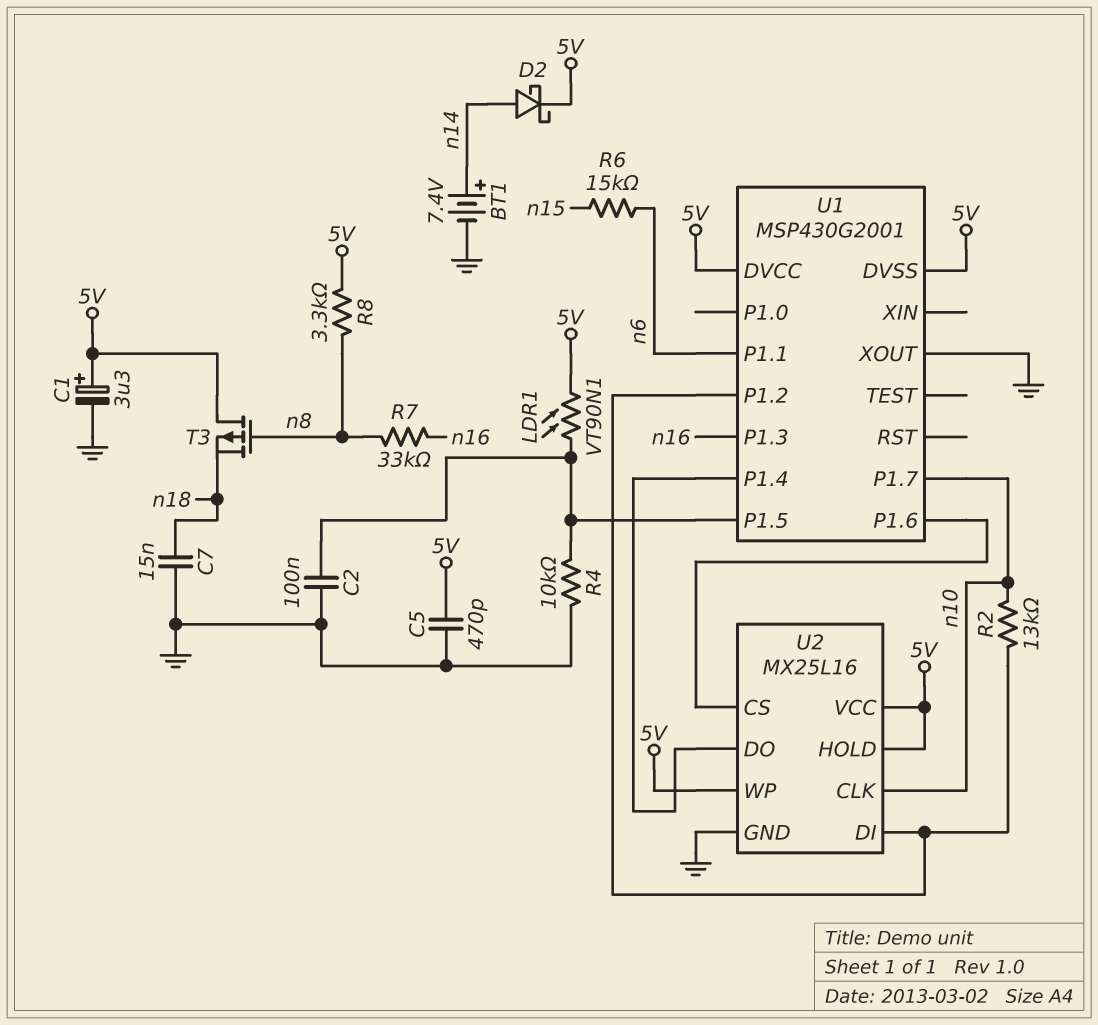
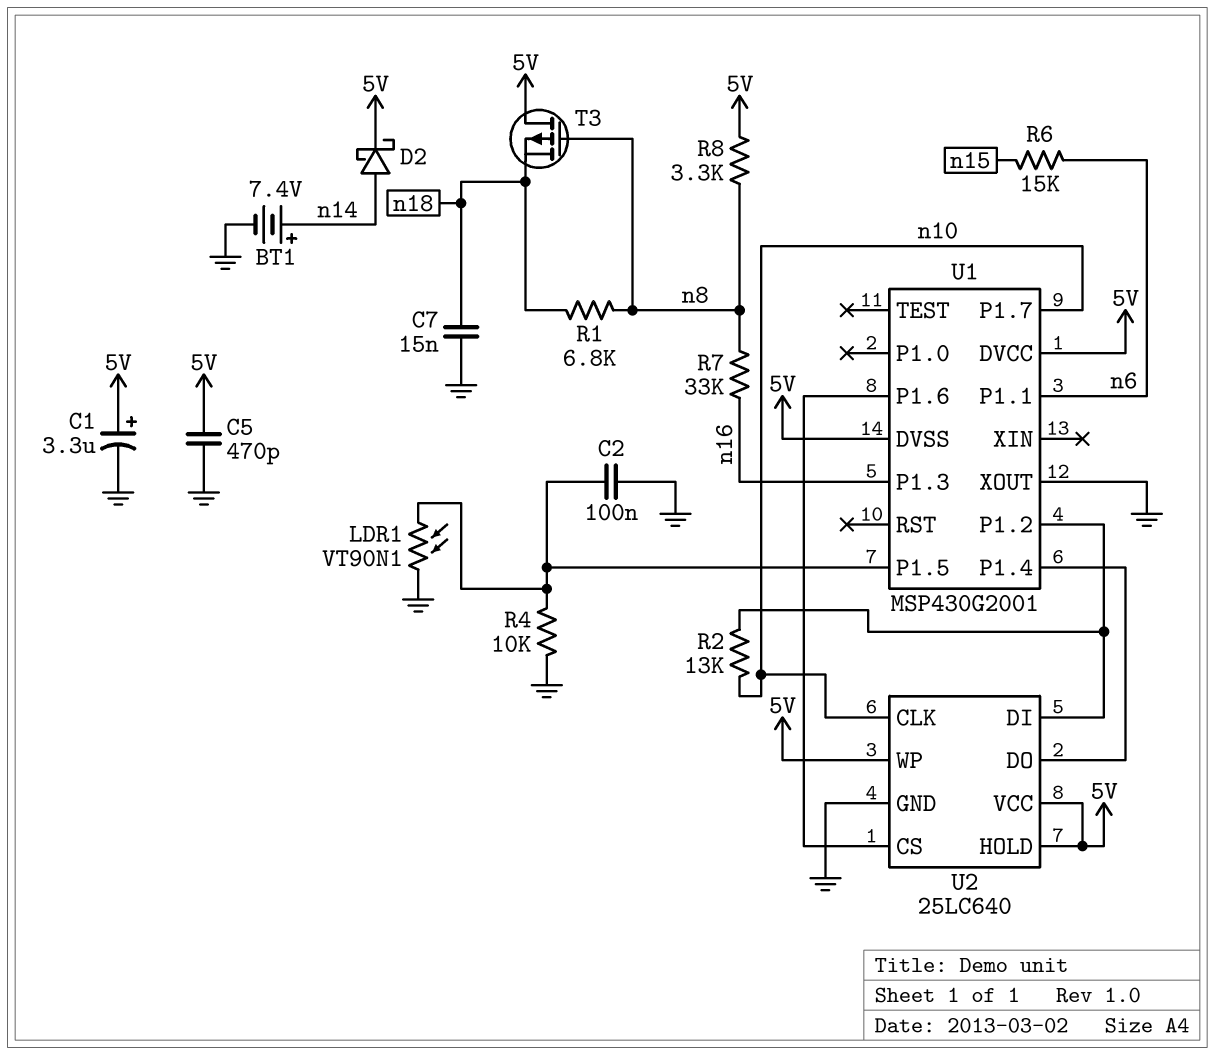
LDR1: VT90N1 (5V, U1/P1.5) -> VT90N1 (GND, U1/P1.5)
R1: none -> 6.8k (n8, n18)
U2: MX25L16 -> 25LC640

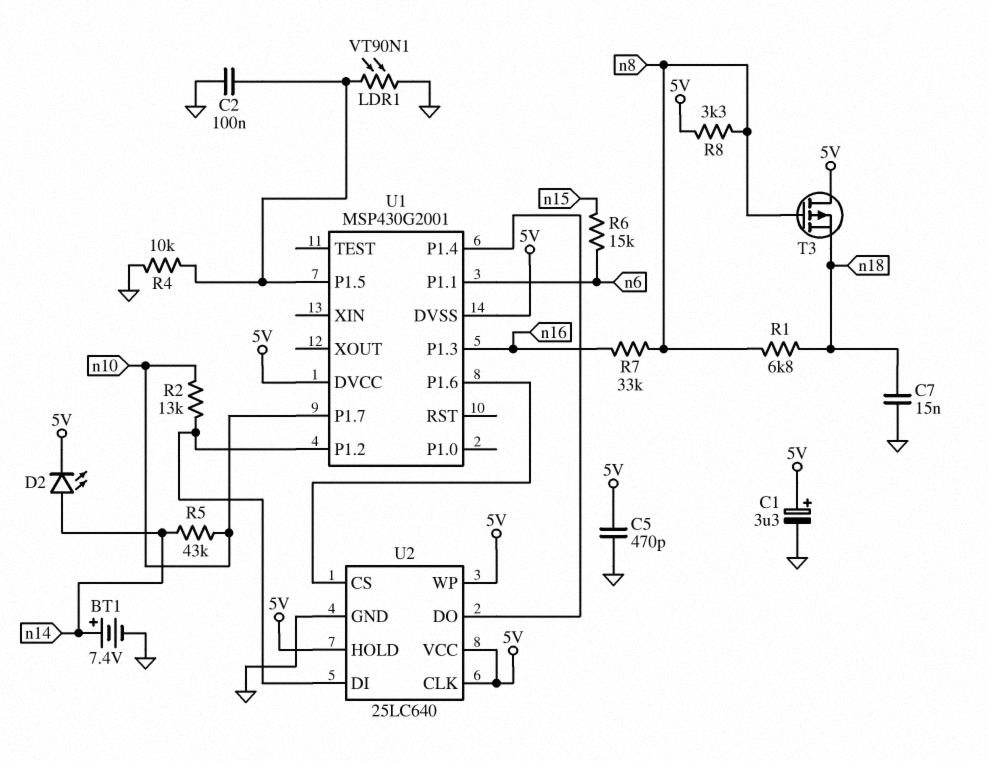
D2: schottky (A n14, K 5V) -> LED (A n14, K 5V)
R5: none -> 43k (n10, n14)
U1 pin XOUT: GND -> none
U2 pin CLK: n10 -> 5V

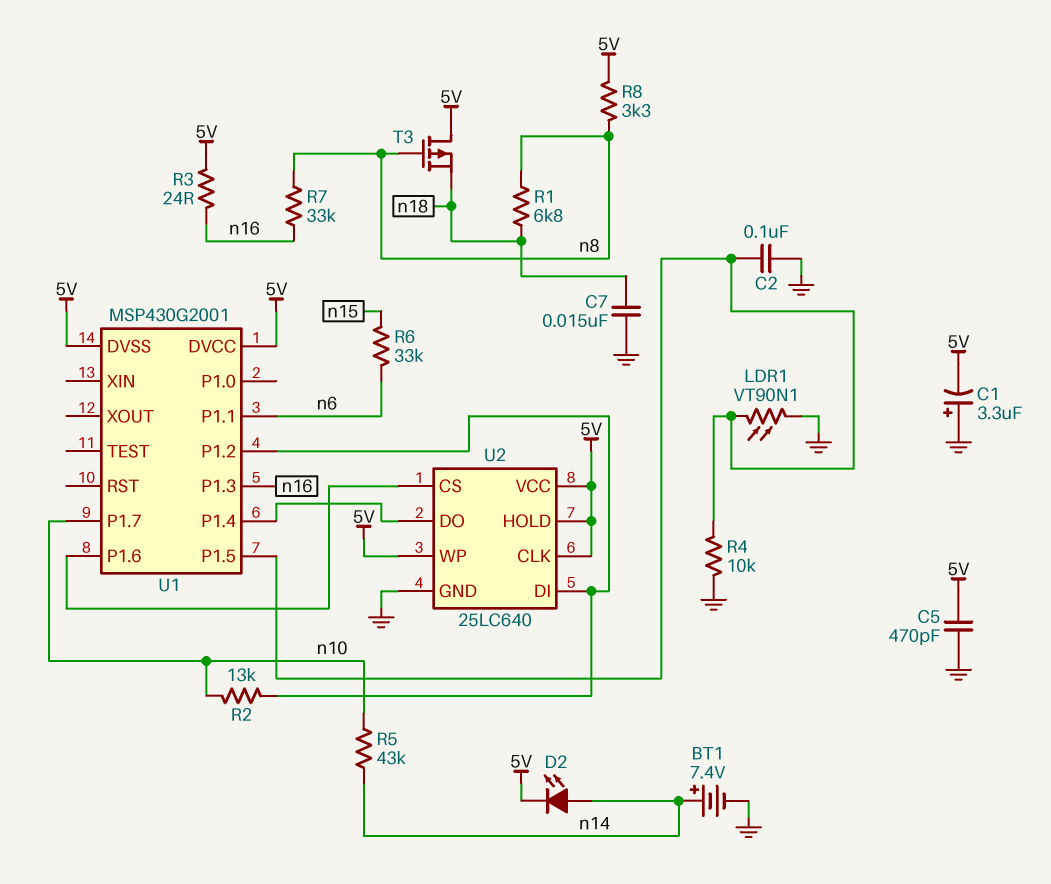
C1: 3.3uF (plus 5V, minus GND) -> 3.3uF (plus GND, minus 5V)
R3: none -> 24 (5V, n16)
R6: 15k (n6, n15) -> 33k (n6, n15)

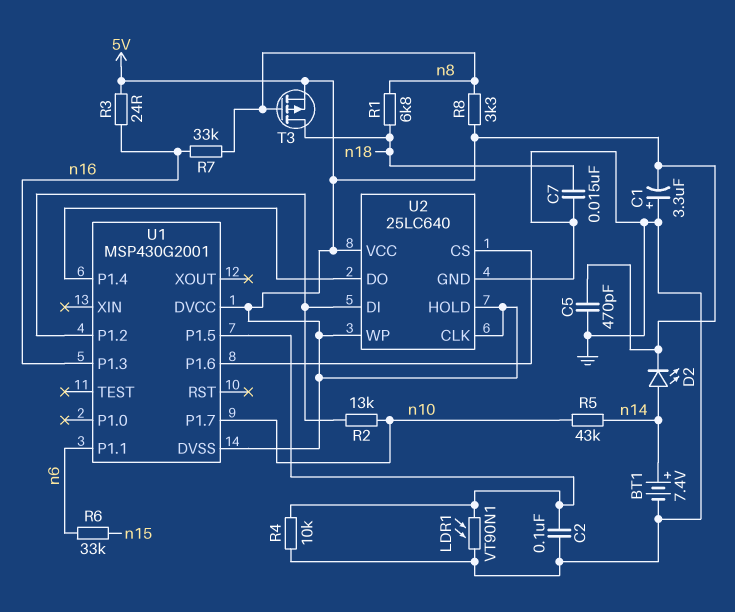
T3: PMOS (G n8, D 5V, S n18) -> PMOS (G n8, D n18, S 5V)

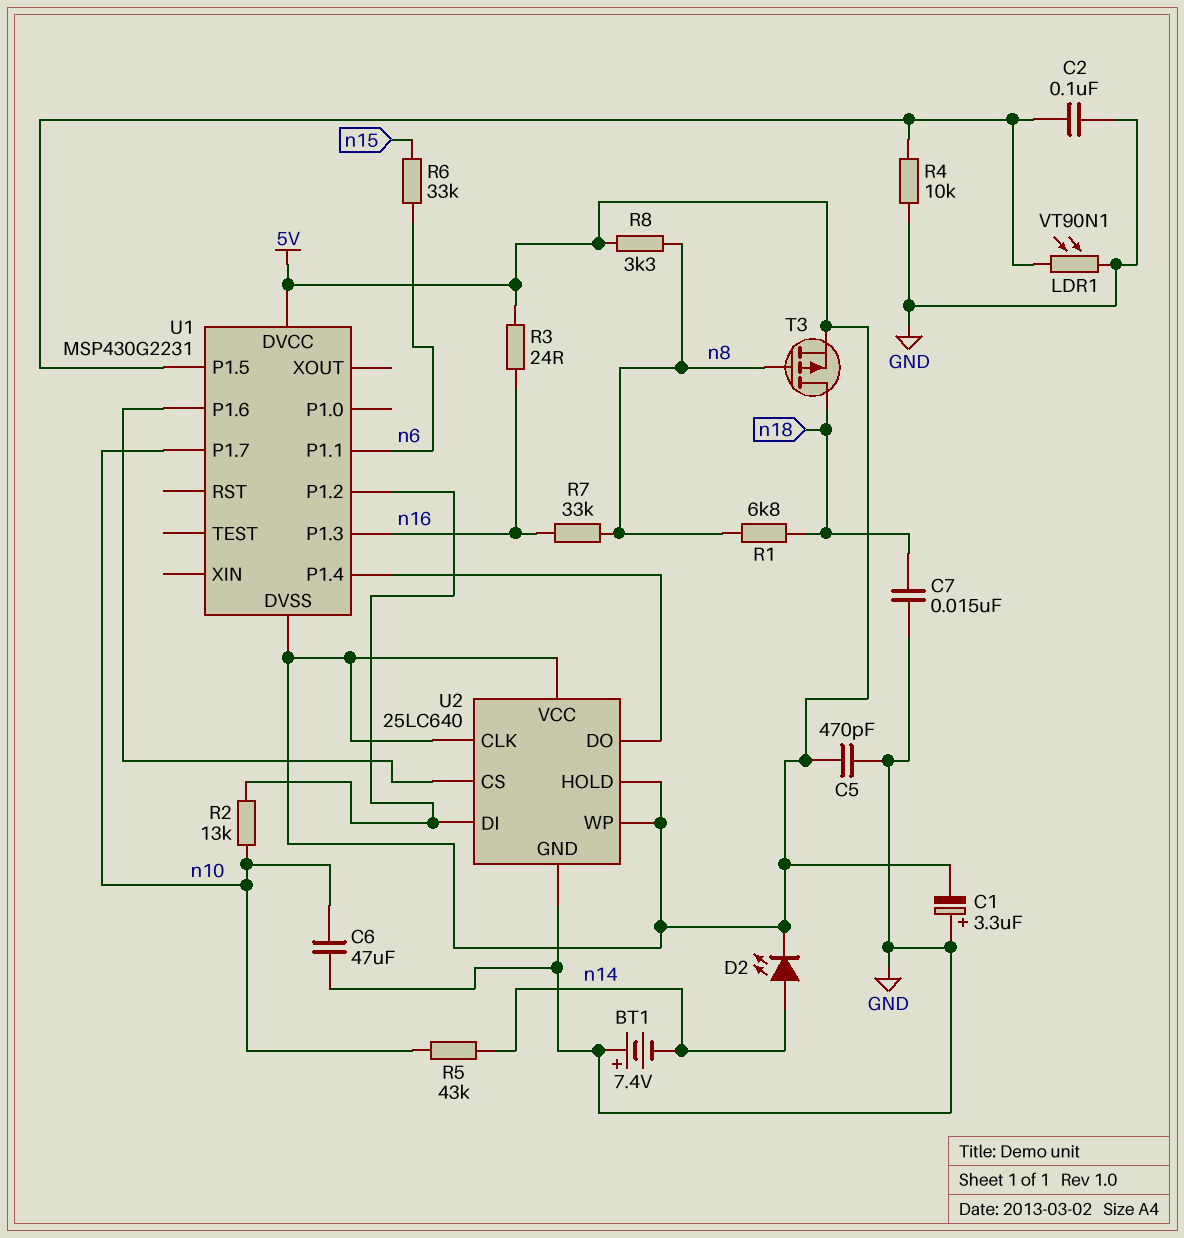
BT1: 7.4V (plus n14, minus GND) -> 7.4V (plus GND, minus n14)
C6: none -> 47uF (GND, n10)
U1: MSP430G2001 -> MSP430G2231

